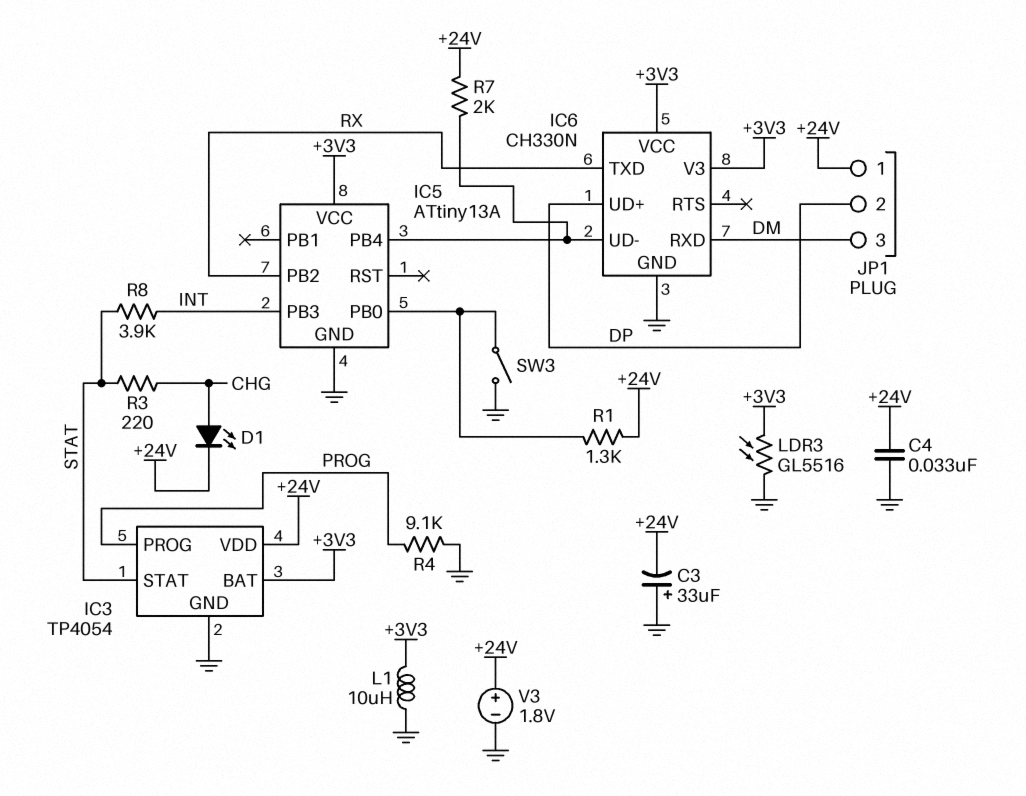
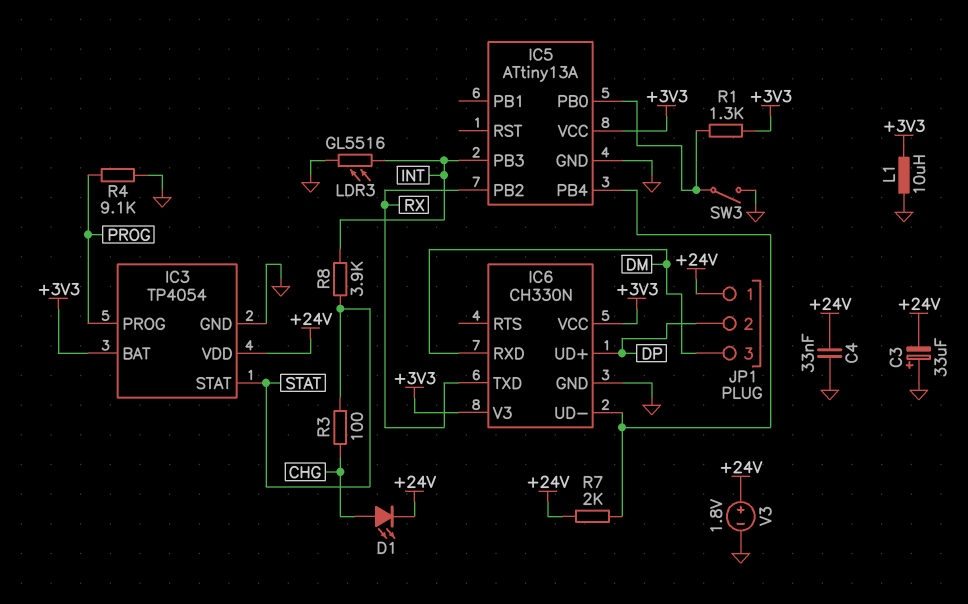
LDR3: GL5516 (+3V3, GND) -> GL5516 (GND, INT)
R1: 1.3k (+24V, IC5/PB0) -> 1.3k (+3V3, IC5/PB0)
R3: 220 (CHG, STAT) -> 100 (CHG, STAT)

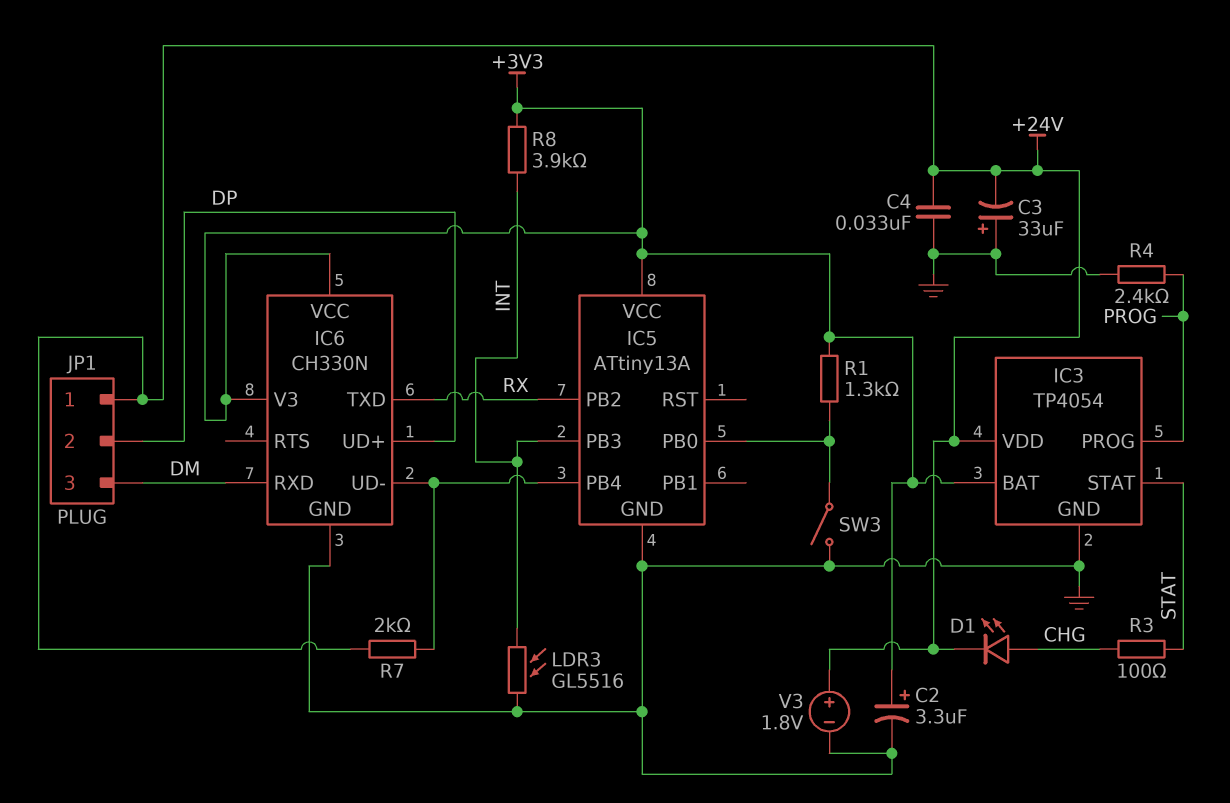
C2: none -> 3.3uF (plus +3V3, minus GND)
L1: 10uH (+3V3, GND) -> none
R4: 9.1k (GND, PROG) -> 2.4k (GND, PROG)
R8: 3.9k (INT, STAT) -> 3.9k (+3V3, INT)

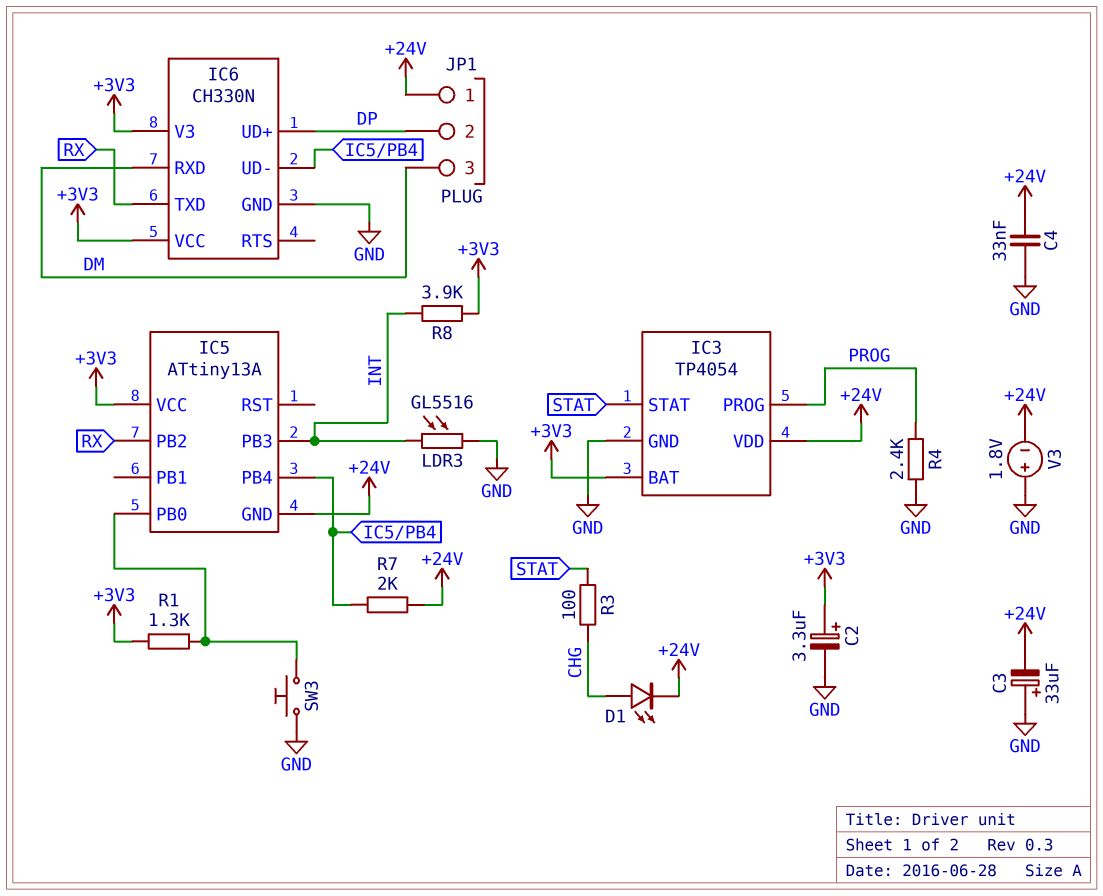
IC5 pin GND: GND -> +24V
SW3: switch (GND, IC5/PB0) -> button (GND, IC5/PB0)
V3: 1.8V (plus +24V, minus GND) -> 1.8V (plus GND, minus +24V)

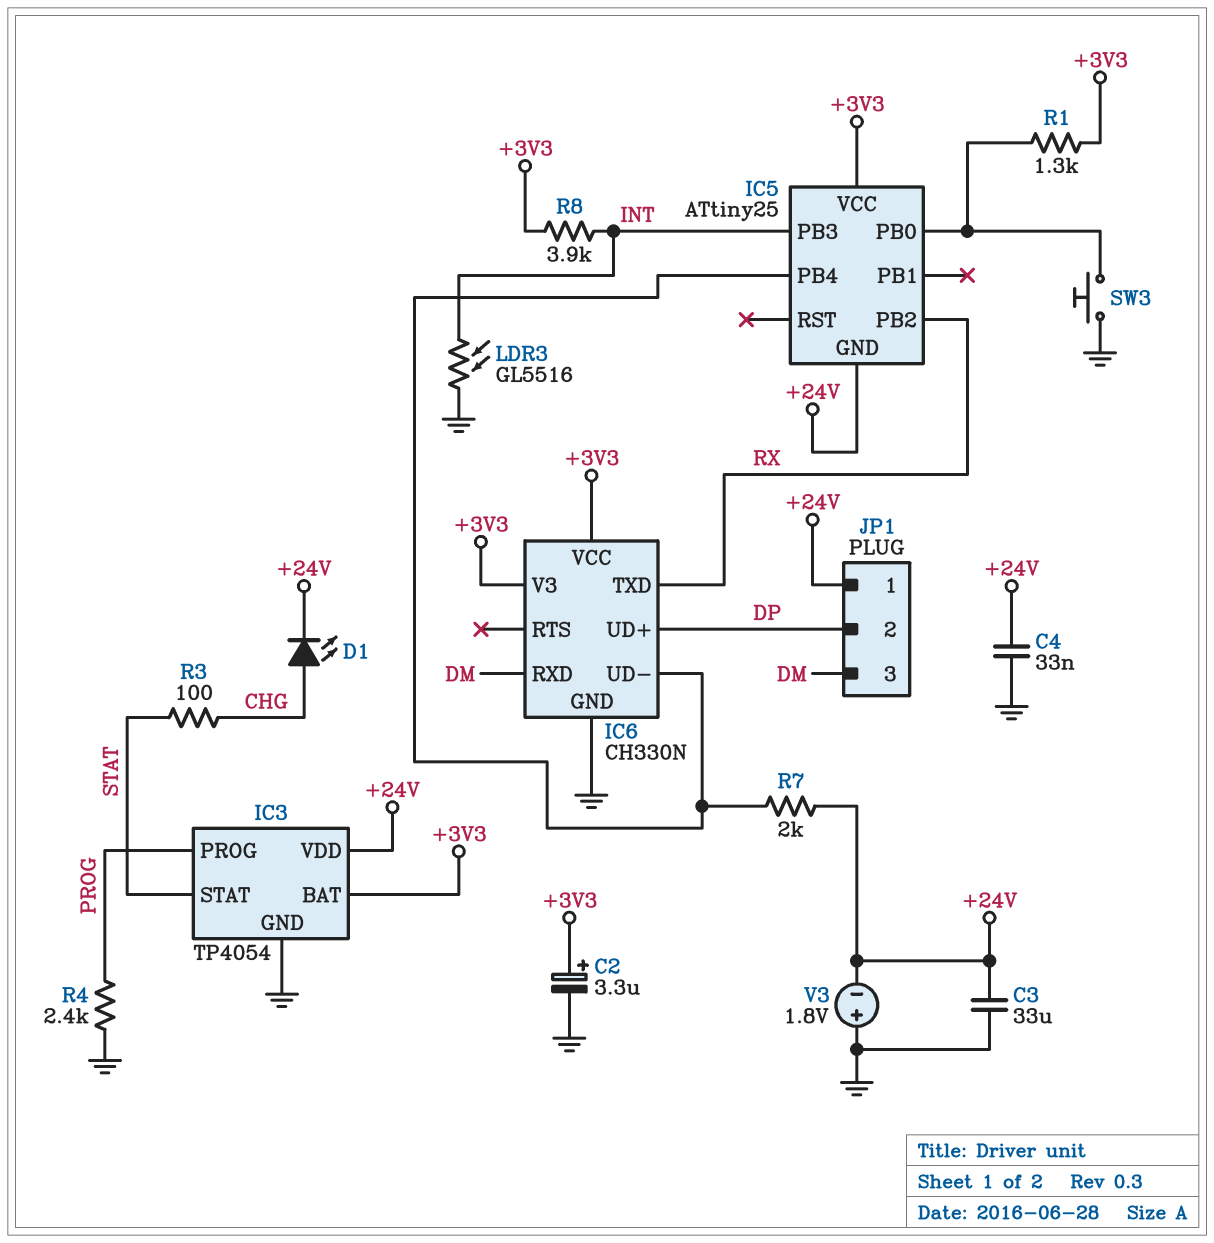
C3: 33uF (plus GND, minus +24V) -> 33uF (+24V, GND)
IC5: ATtiny13A -> ATtiny25

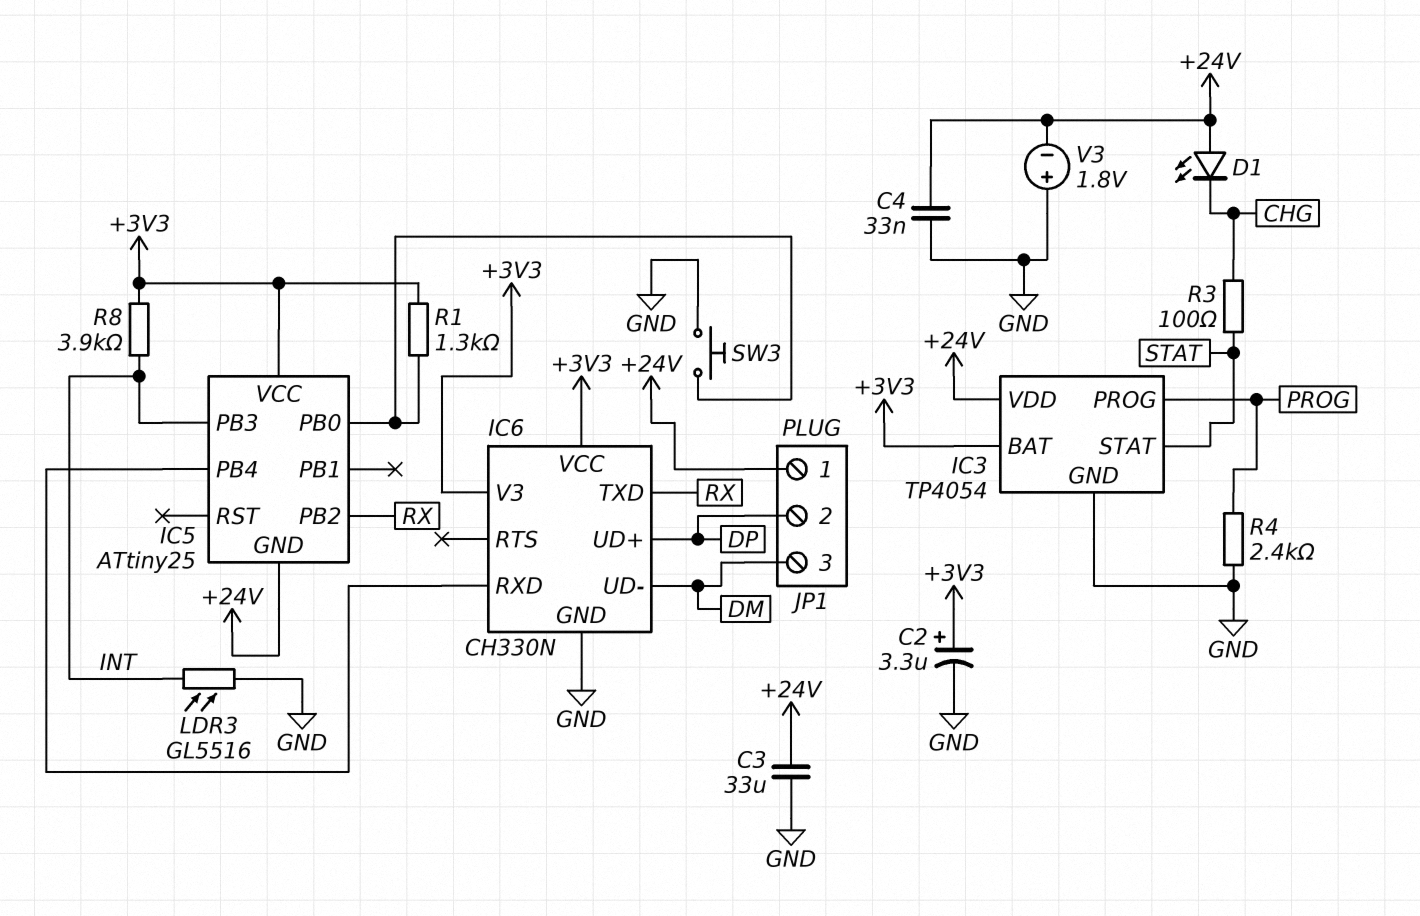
D1: LED (A CHG, K +24V) -> LED (A +24V, K CHG)
IC6 pin RXD: DM -> IC5/PB4
IC6 pin UD-: IC5/PB4 -> DM
R7: 2k (+24V, IC5/PB4) -> none

